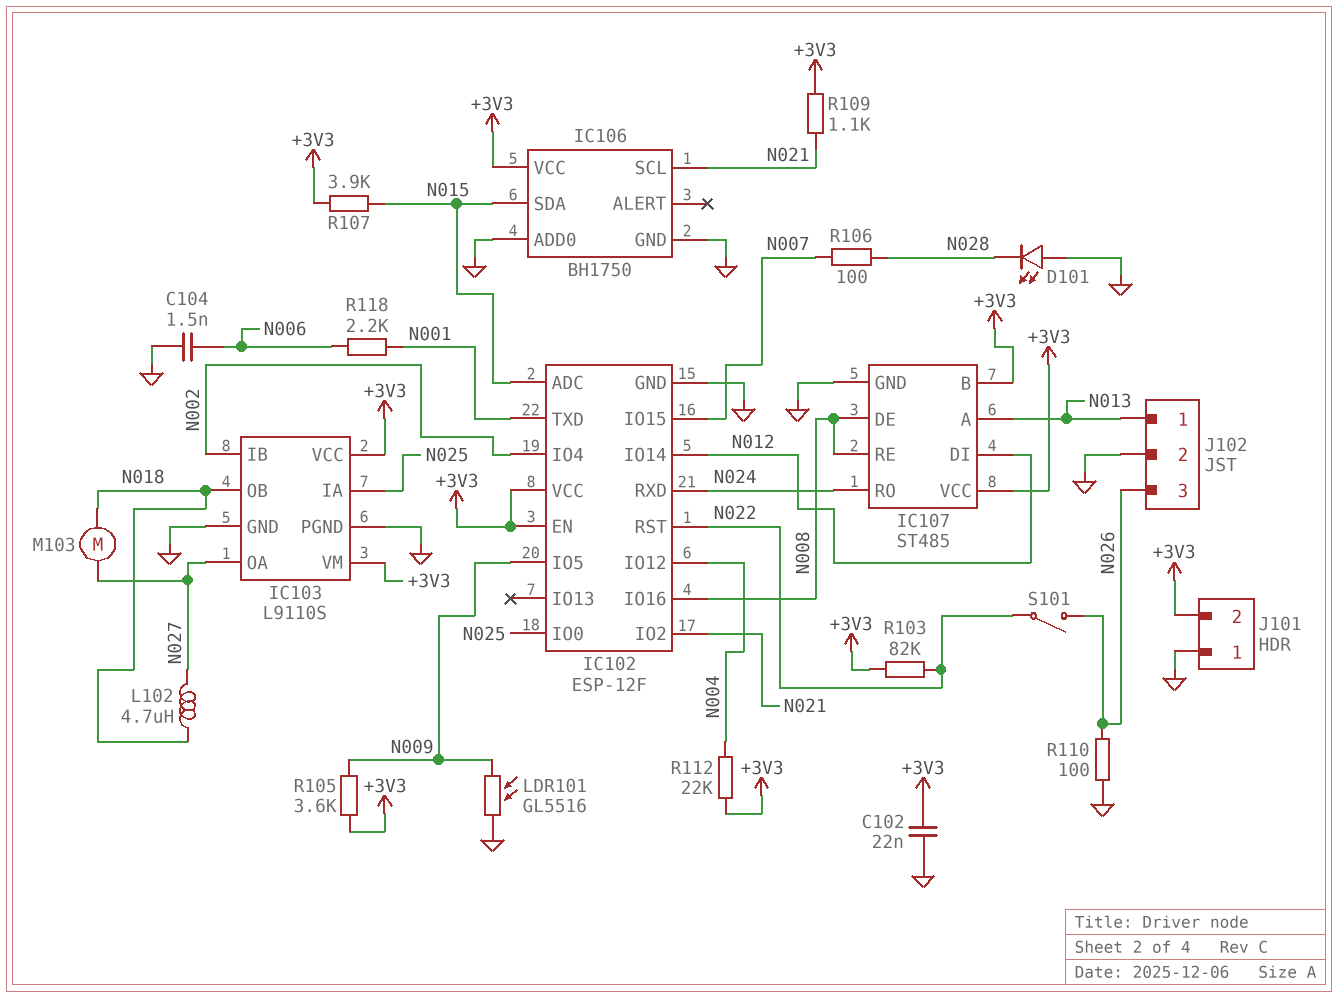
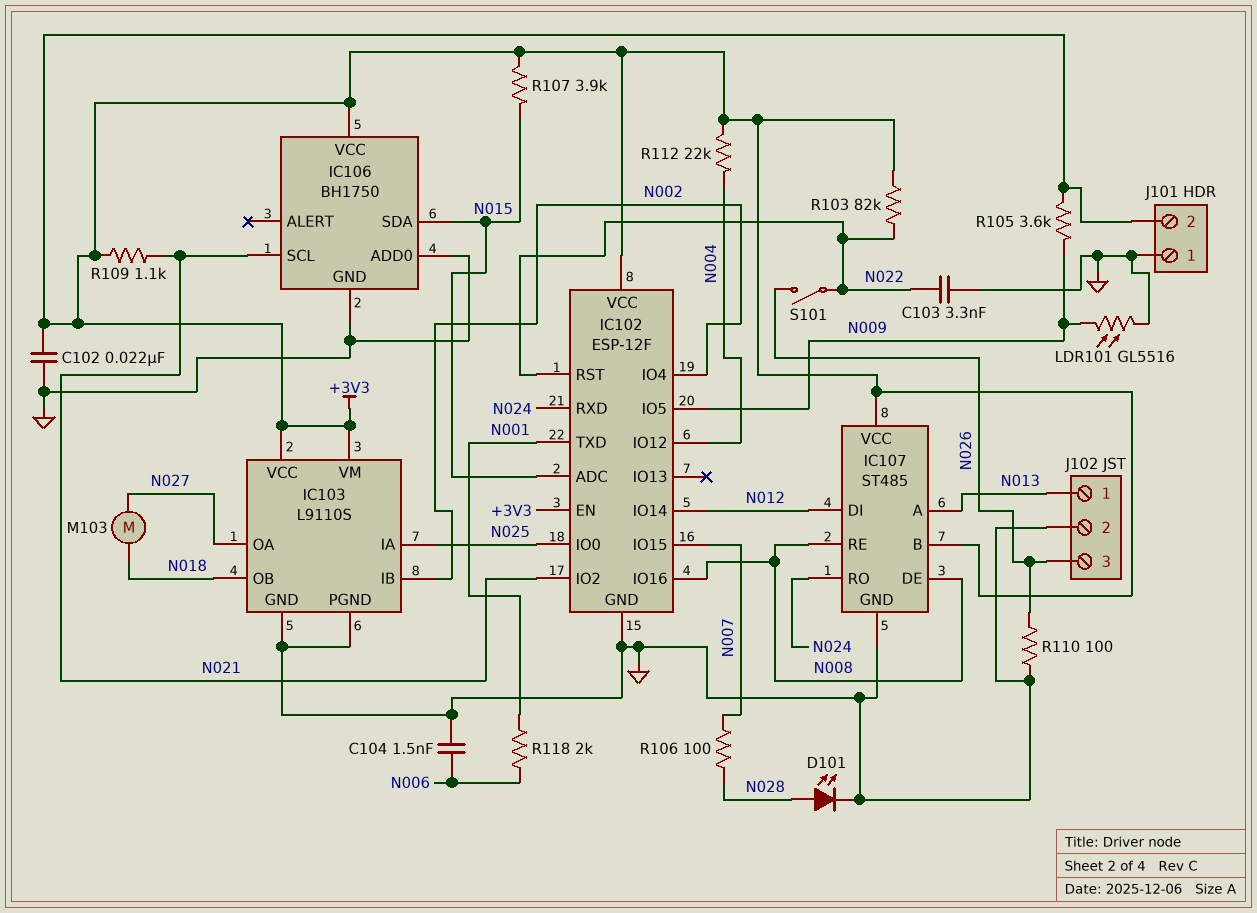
C103: none -> 3.3nF (GND, N022)
D101: LED (A GND, K N028) -> LED (A N028, K GND)
L102: 4.7uH (N018, N027) -> none
R118: 2.2k (N001, N006) -> 2k (N001, N006)

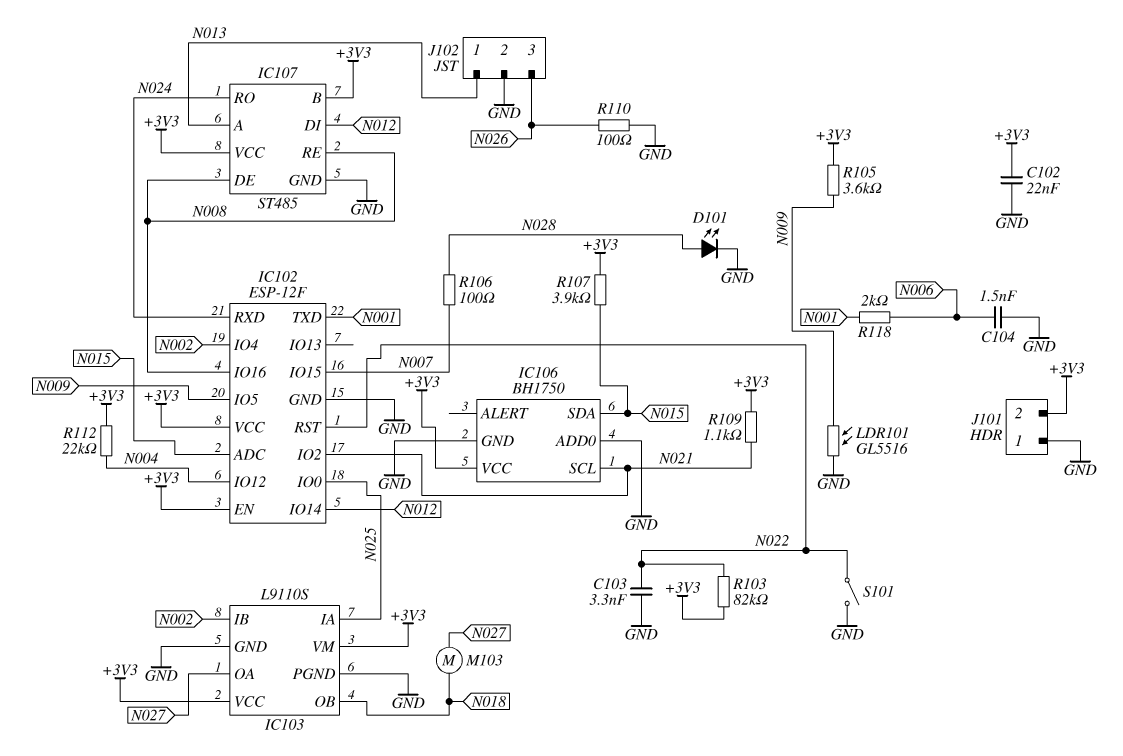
S101: switch (N022, N026) -> switch (GND, N022)

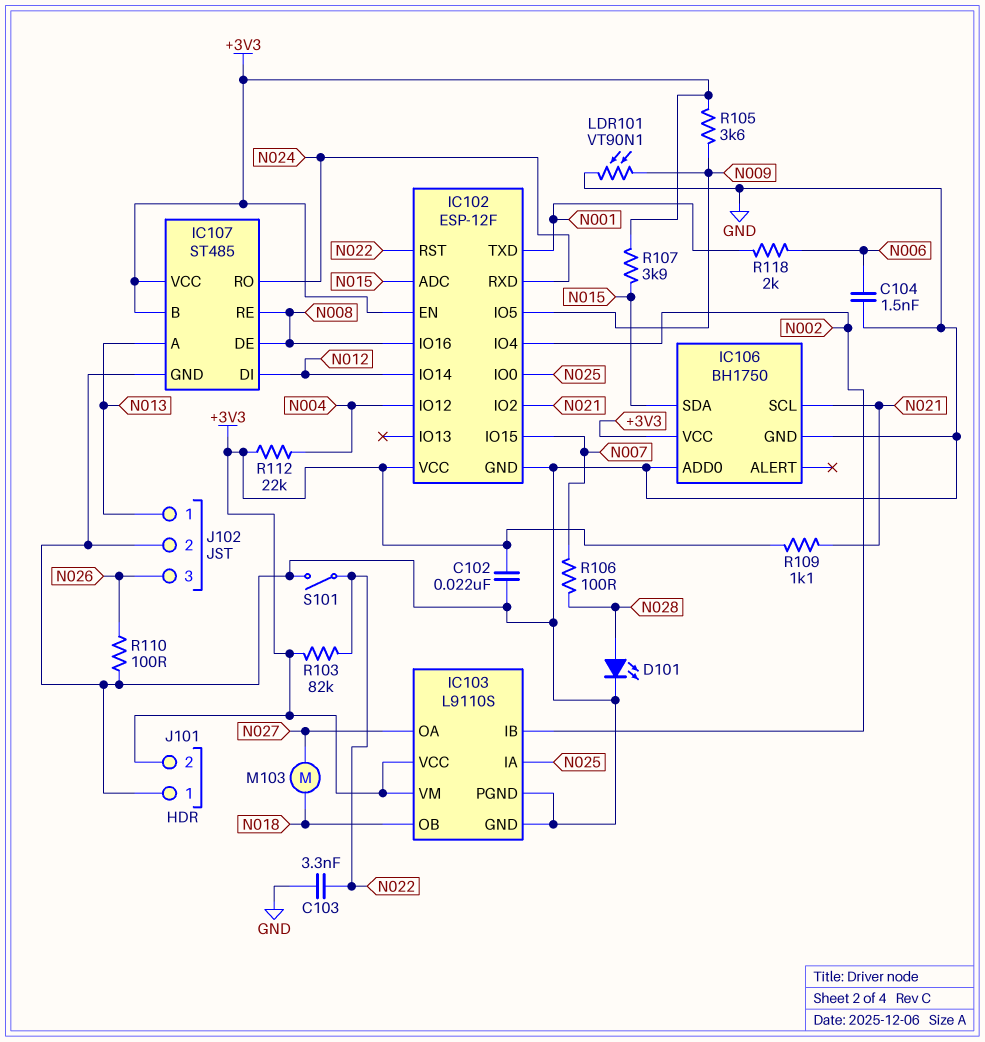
LDR101: GL5516 (GND, N009) -> VT90N1 (GND, N009)

